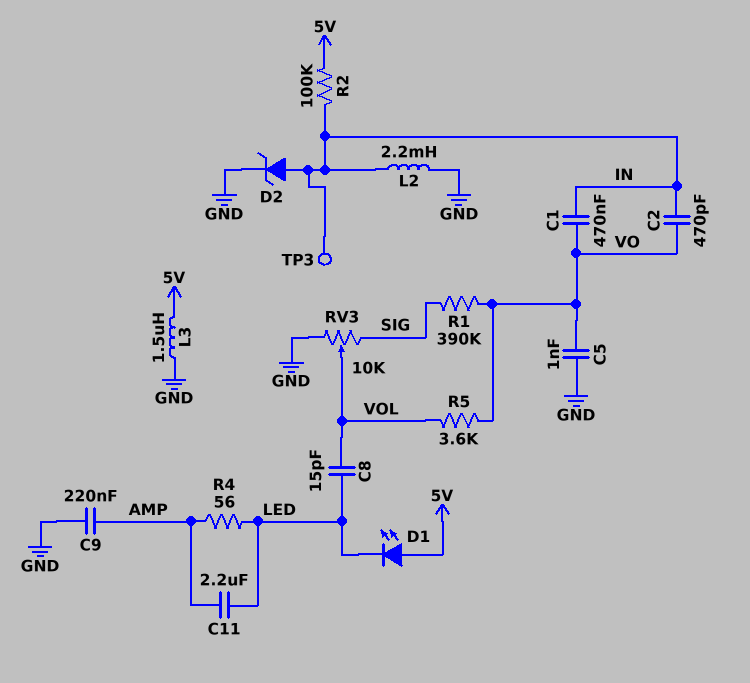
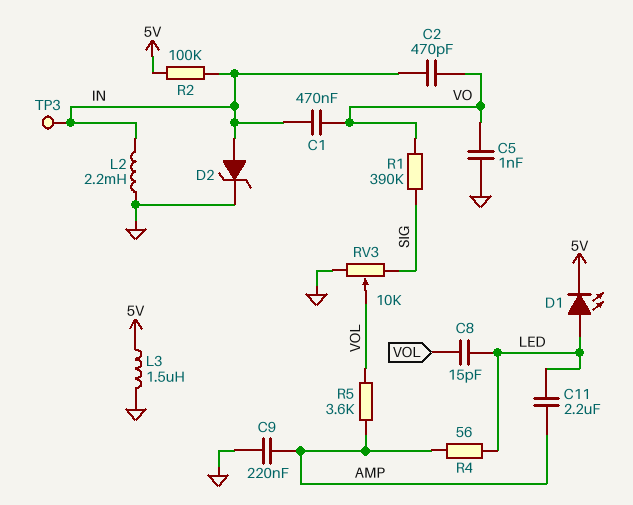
D1: LED (A 5V, K LED) -> LED (A LED, K 5V)
R5: 3.6k (VO, VOL) -> 3.6k (AMP, VOL)

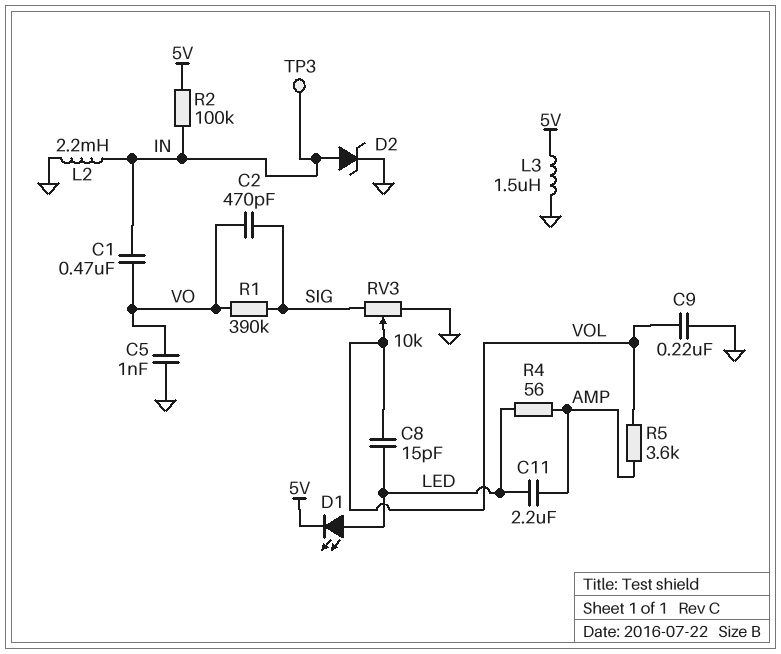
C2: 470pF (IN, VO) -> 470pF (SIG, VO)
C9: 220nF (AMP, GND) -> 220nF (GND, VOL)

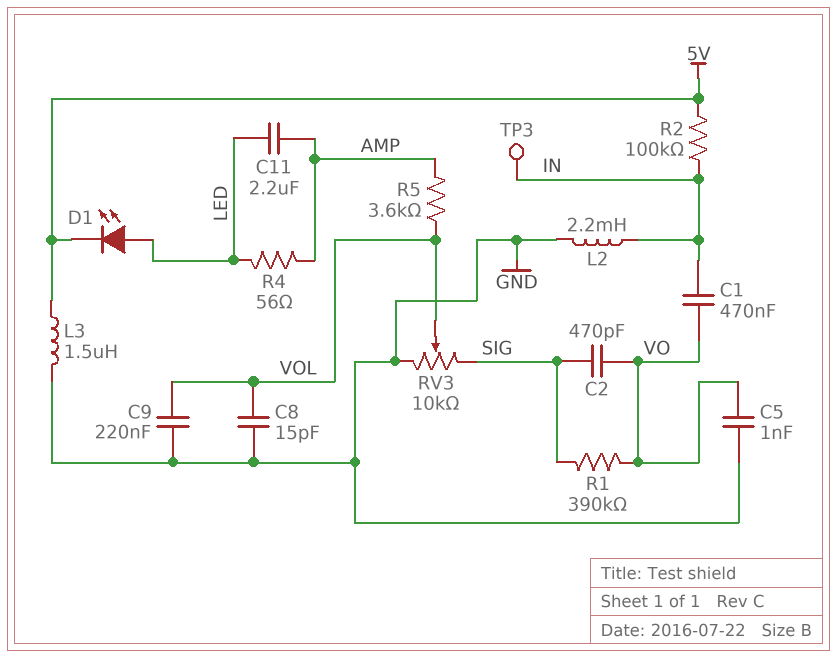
C8: 15pF (LED, VOL) -> 15pF (GND, VOL)
D2: zener (A IN, K GND) -> none

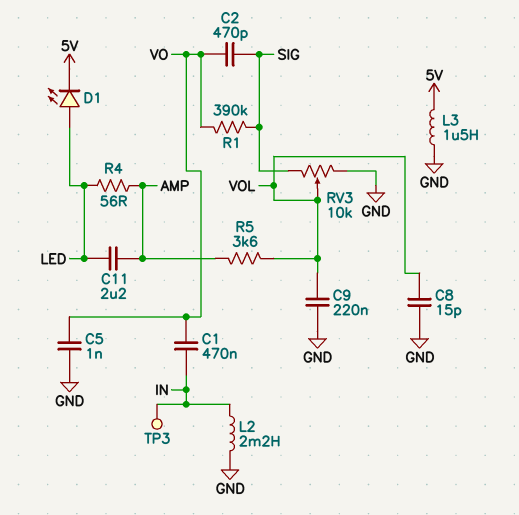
R2: 100k (5V, IN) -> none

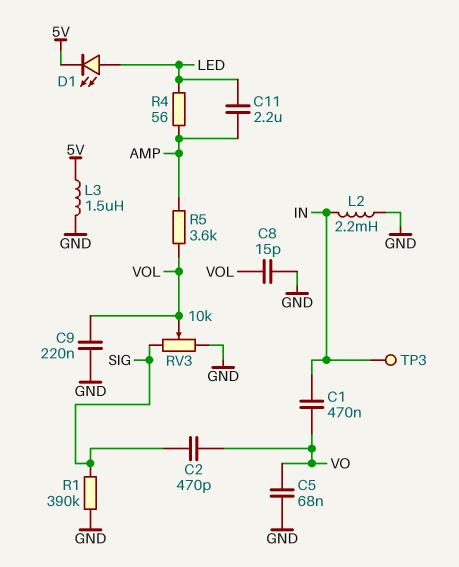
C5: 1nF (GND, VO) -> 68nF (GND, VO)
R1: 390k (SIG, VO) -> 390k (GND, SIG)

